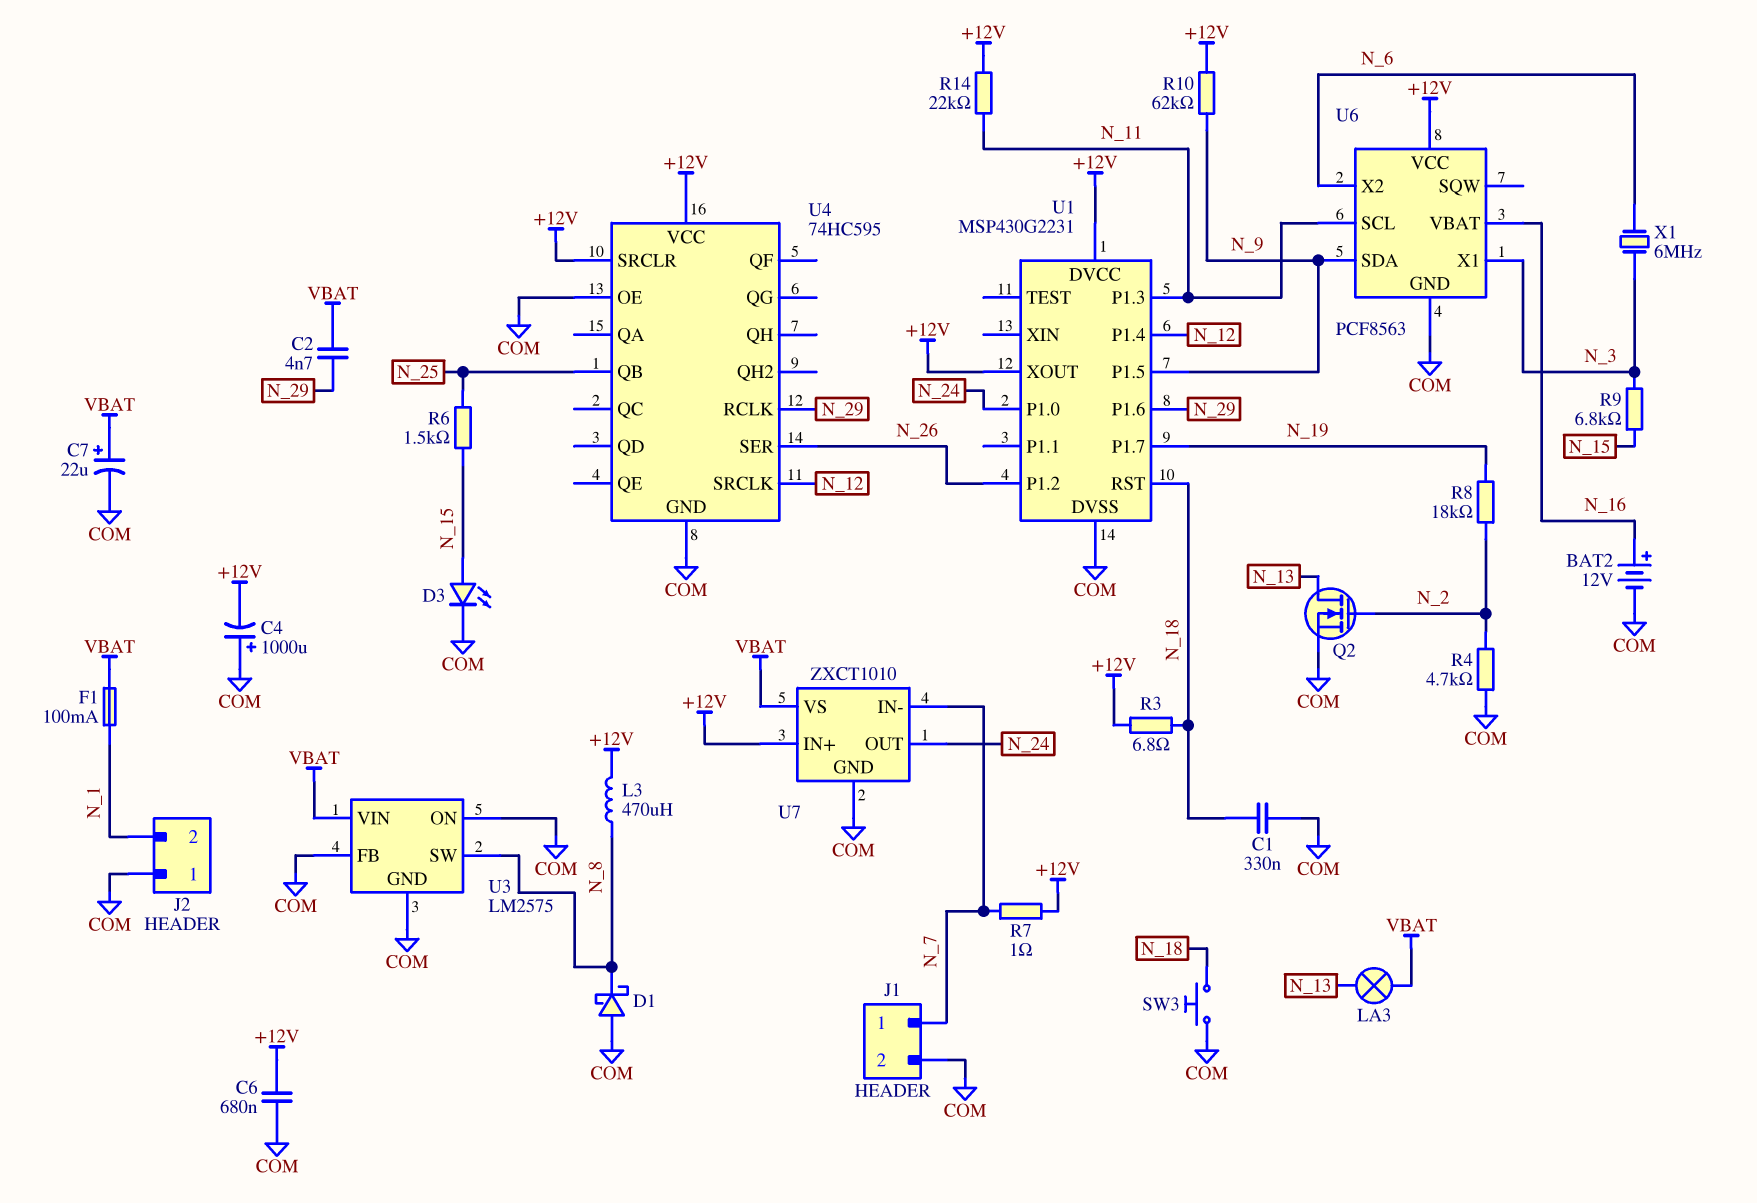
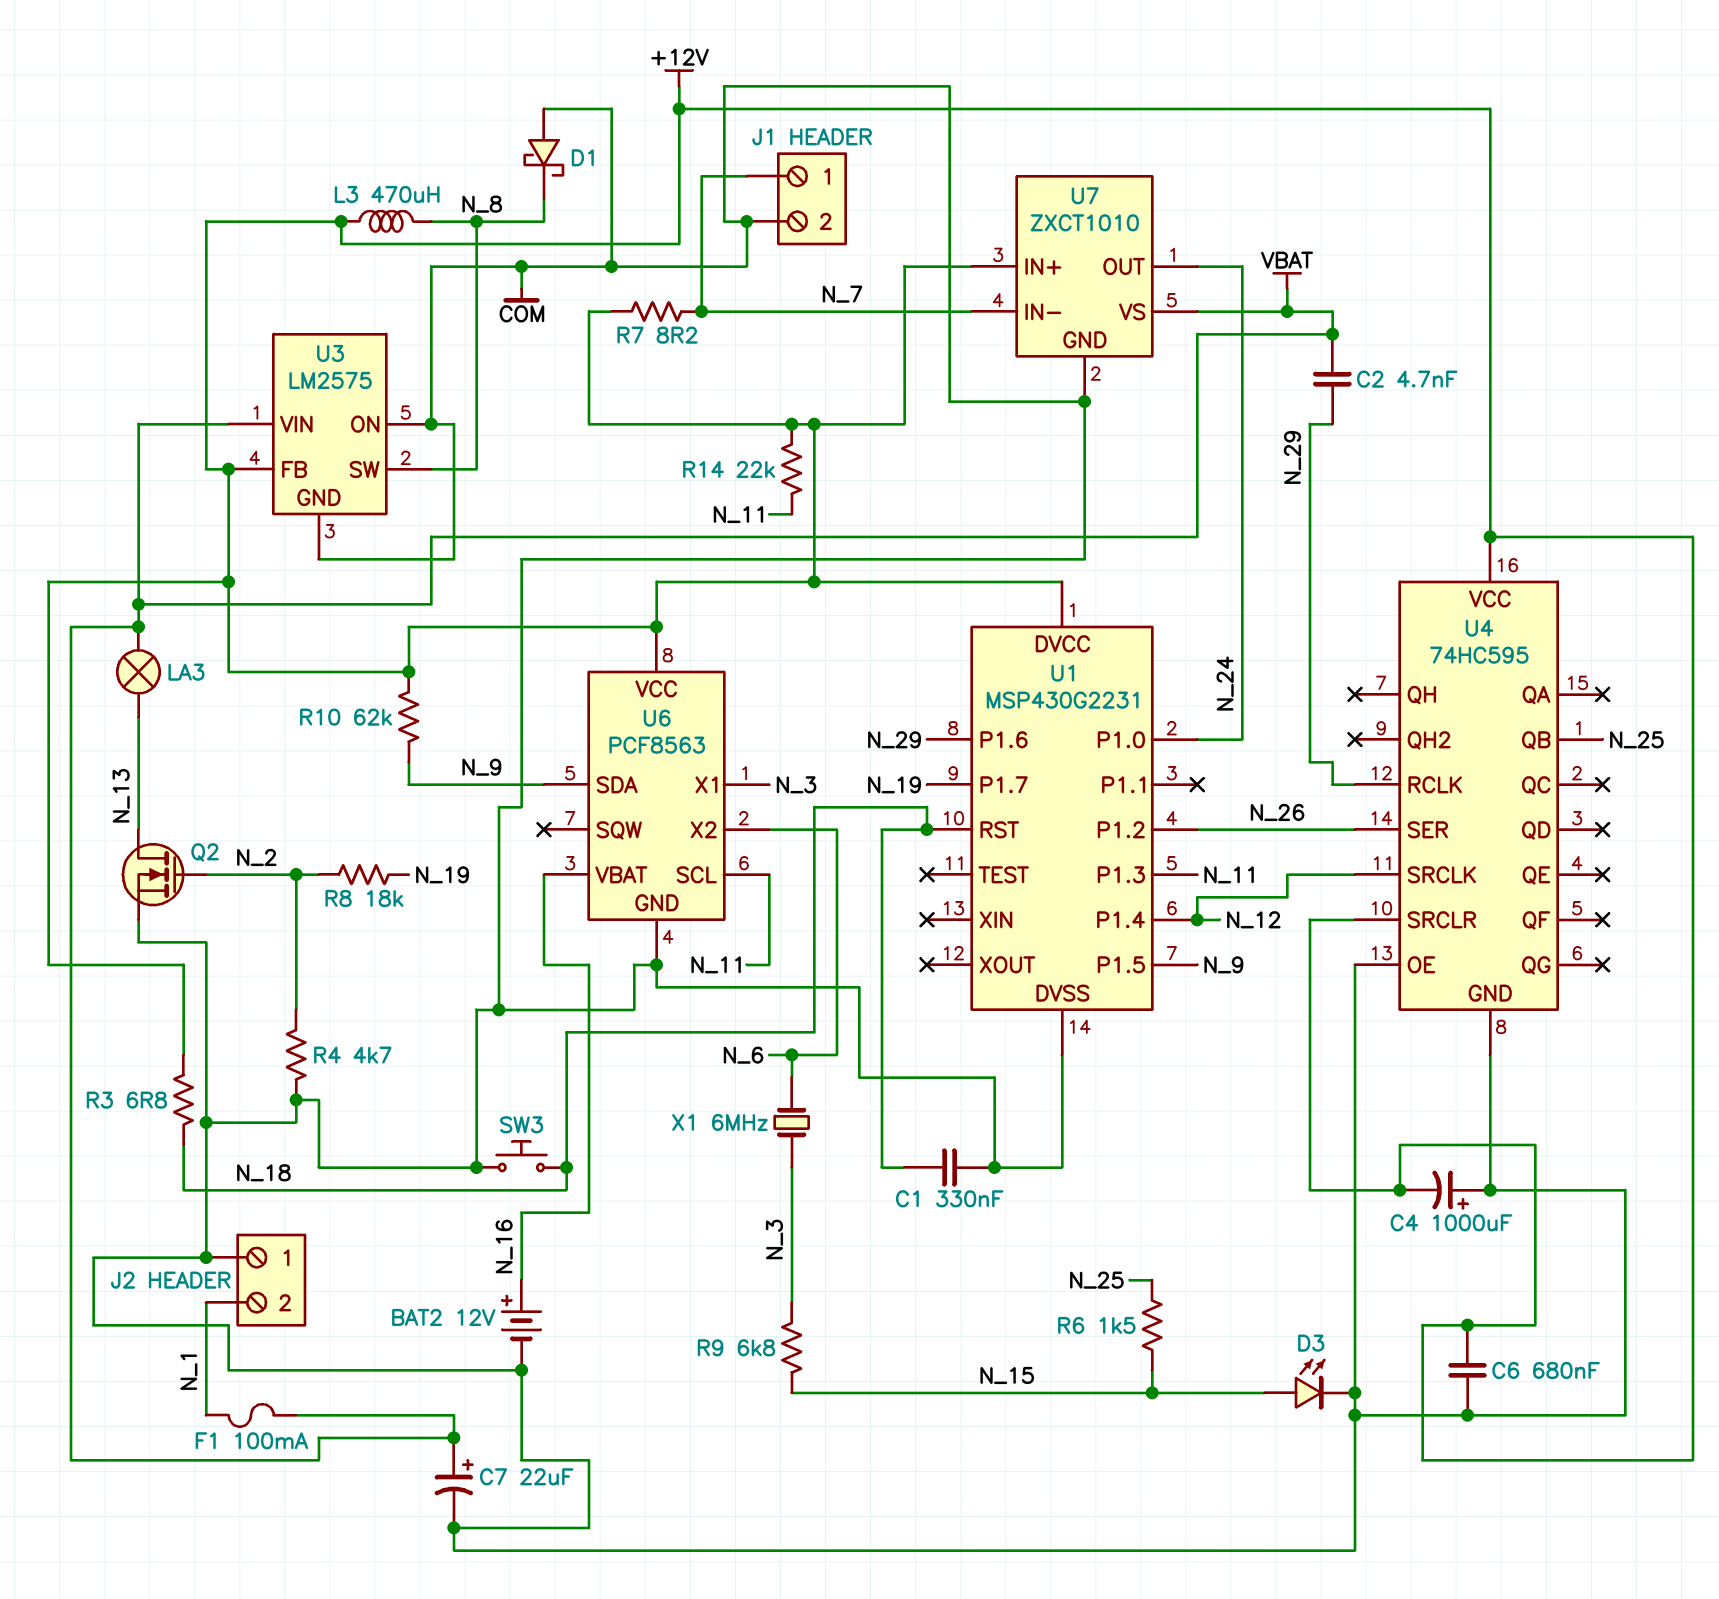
R7: 1 (+12V, N_7) -> 8.2 (+12V, N_7)
U1 pin XOUT: +12V -> none
U3 pin FB: COM -> +12V

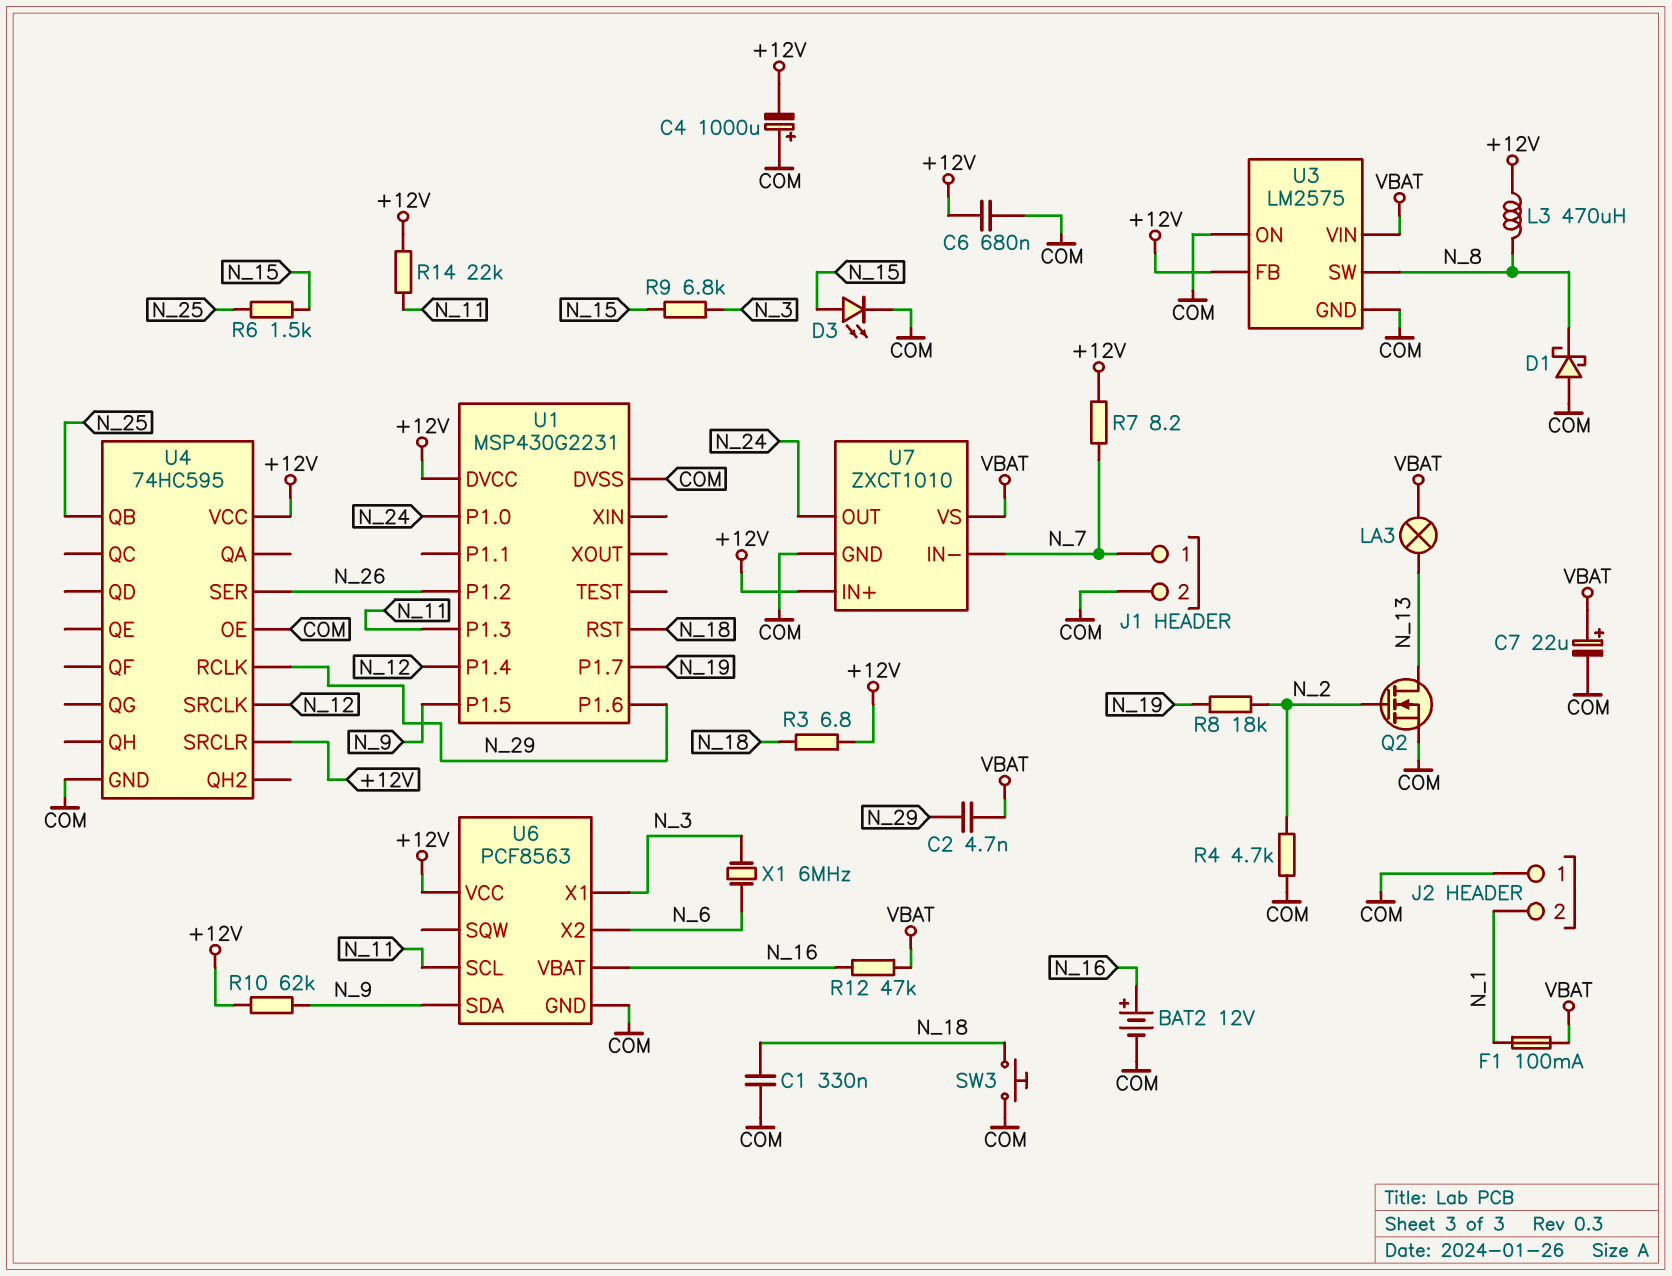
R12: none -> 47k (N_16, VBAT)

